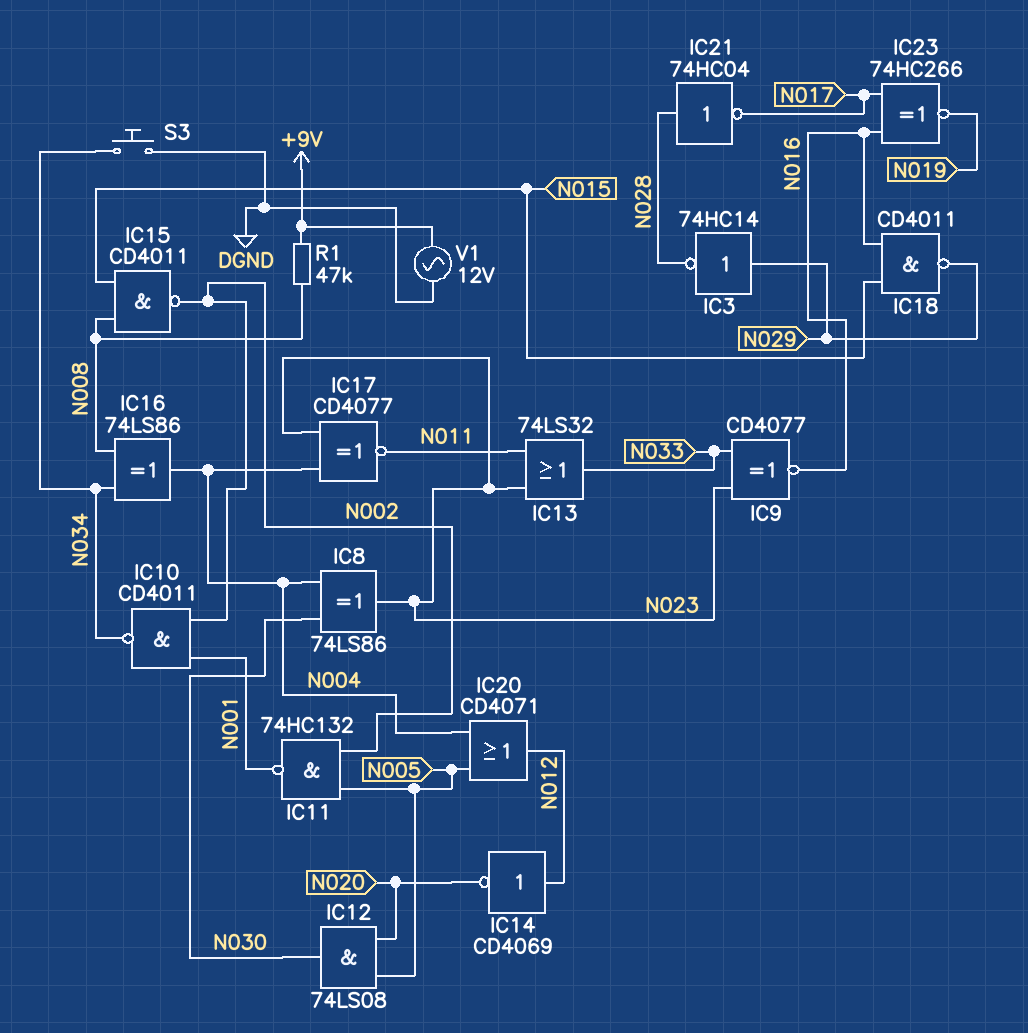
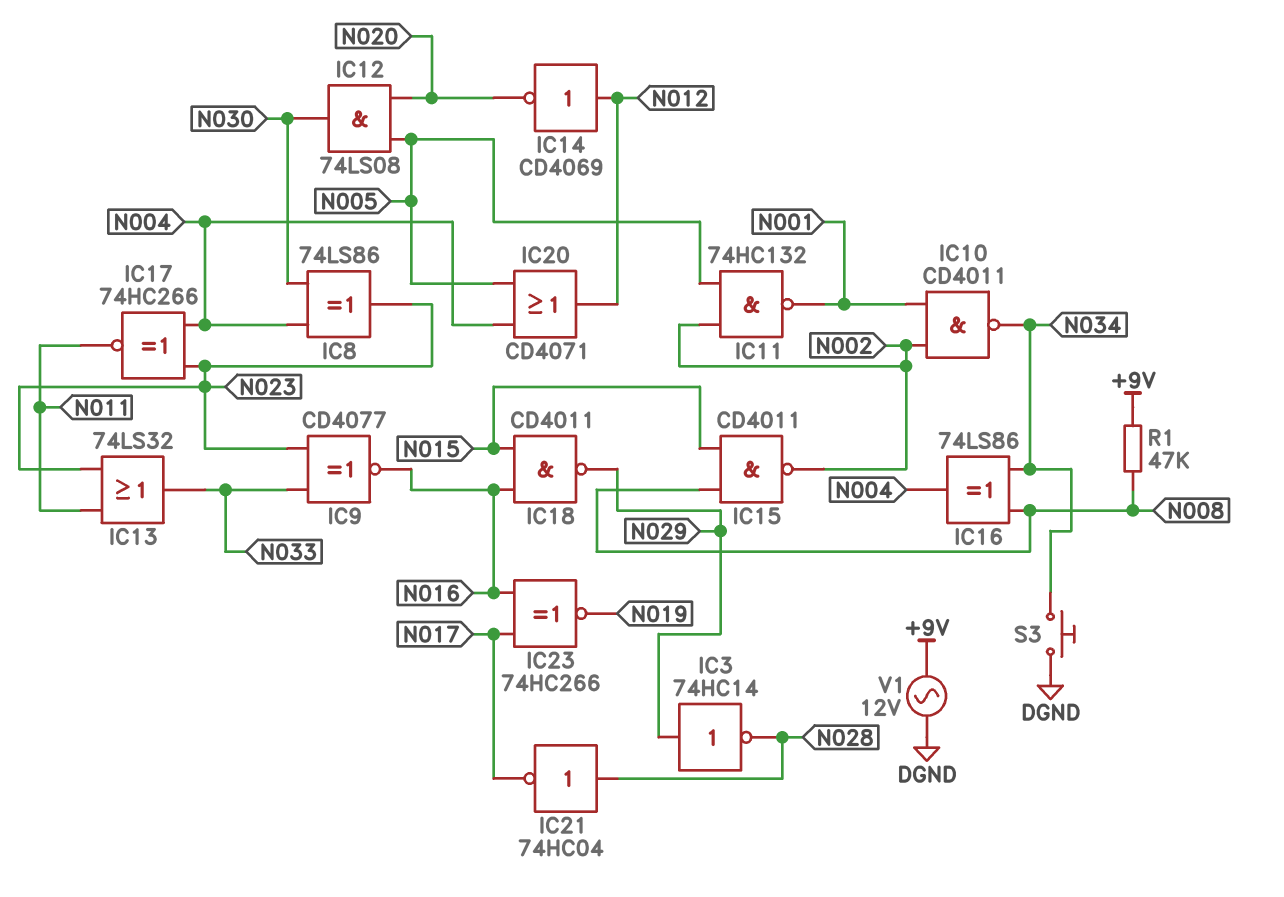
IC17: XNOR CD4077 (in N004, in N023, out N011) -> XNOR 74HC266 (in N004, in N023, out N011)

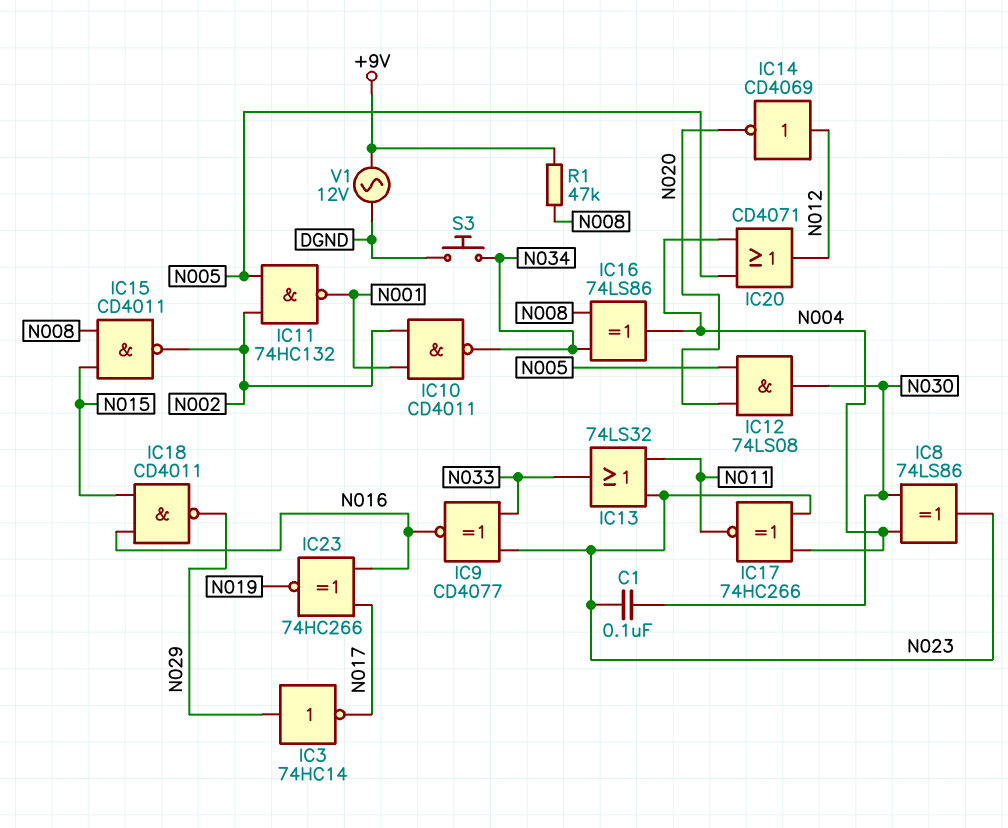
C1: none -> 100nF (N023, N030)
IC3: NOT 74HC14 (in N029, out N028) -> NOT 74HC14 (in N029, out N017)
IC21: NOT 74HC04 (in N028, out N017) -> none

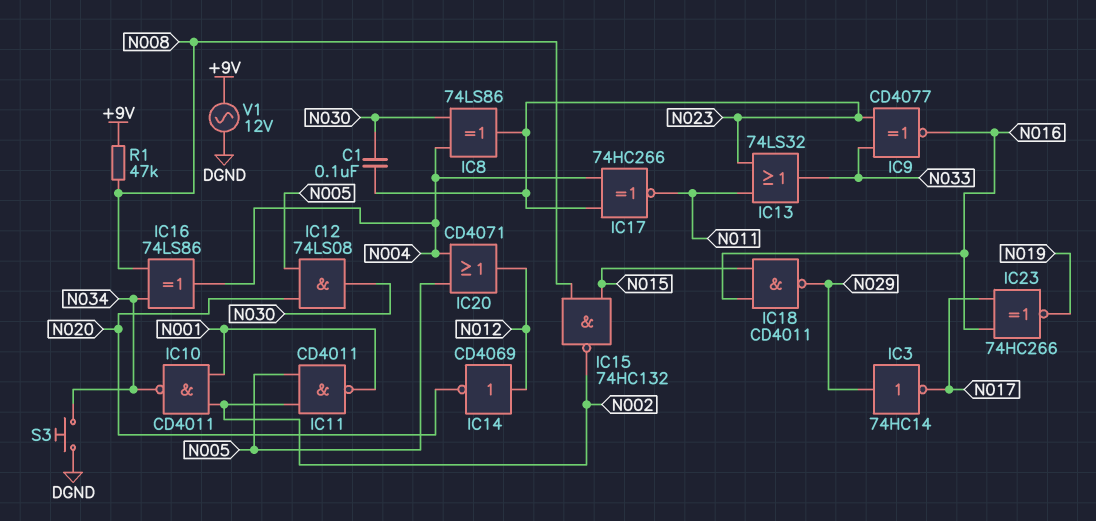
IC11: NAND 74HC132 (in N002, in N005, out N001) -> NAND CD4011 (in N002, in N005, out N001)
IC15: NAND CD4011 (in N008, in N015, out N002) -> NAND 74HC132 (in N008, in N015, out N002)

